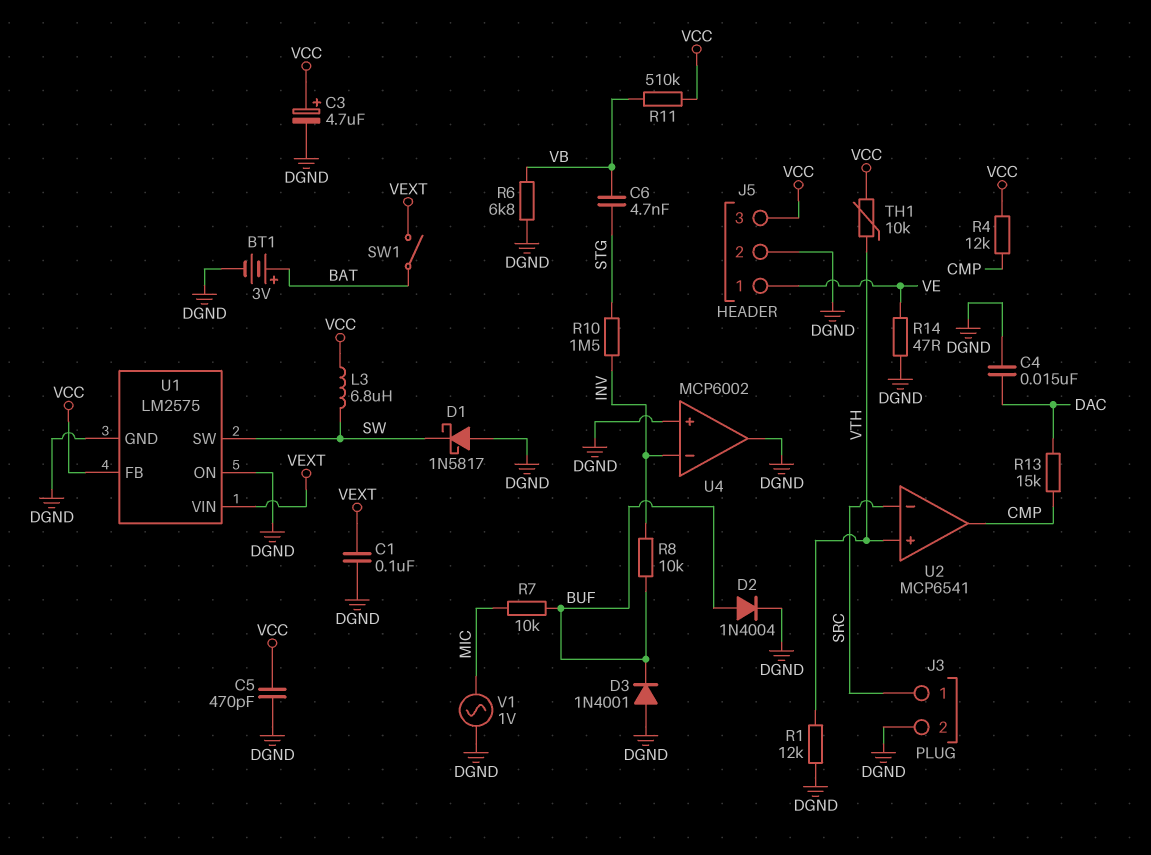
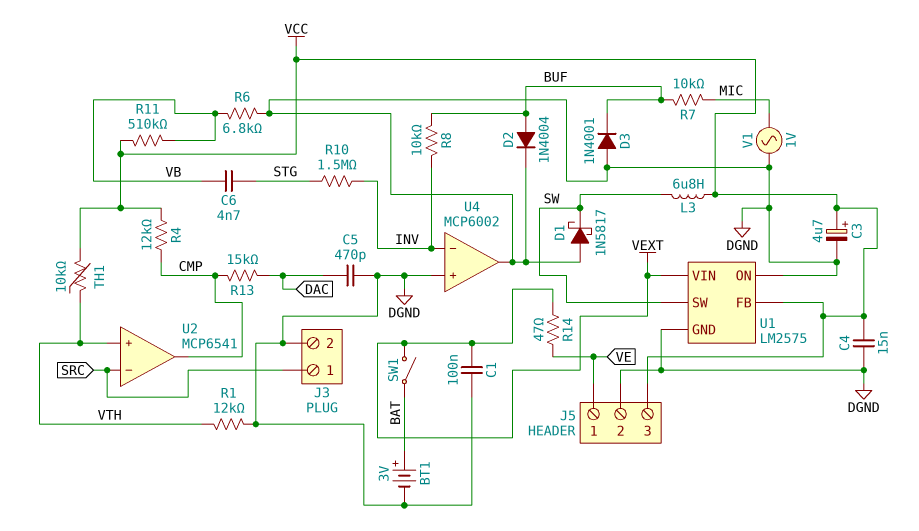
C4: 15nF (DAC, DGND) -> 15nF (DGND, VCC)
C5: 470pF (DGND, VCC) -> 470pF (DAC, DGND)
R14: 47 (DGND, VE) -> 47 (VE, VEXT)

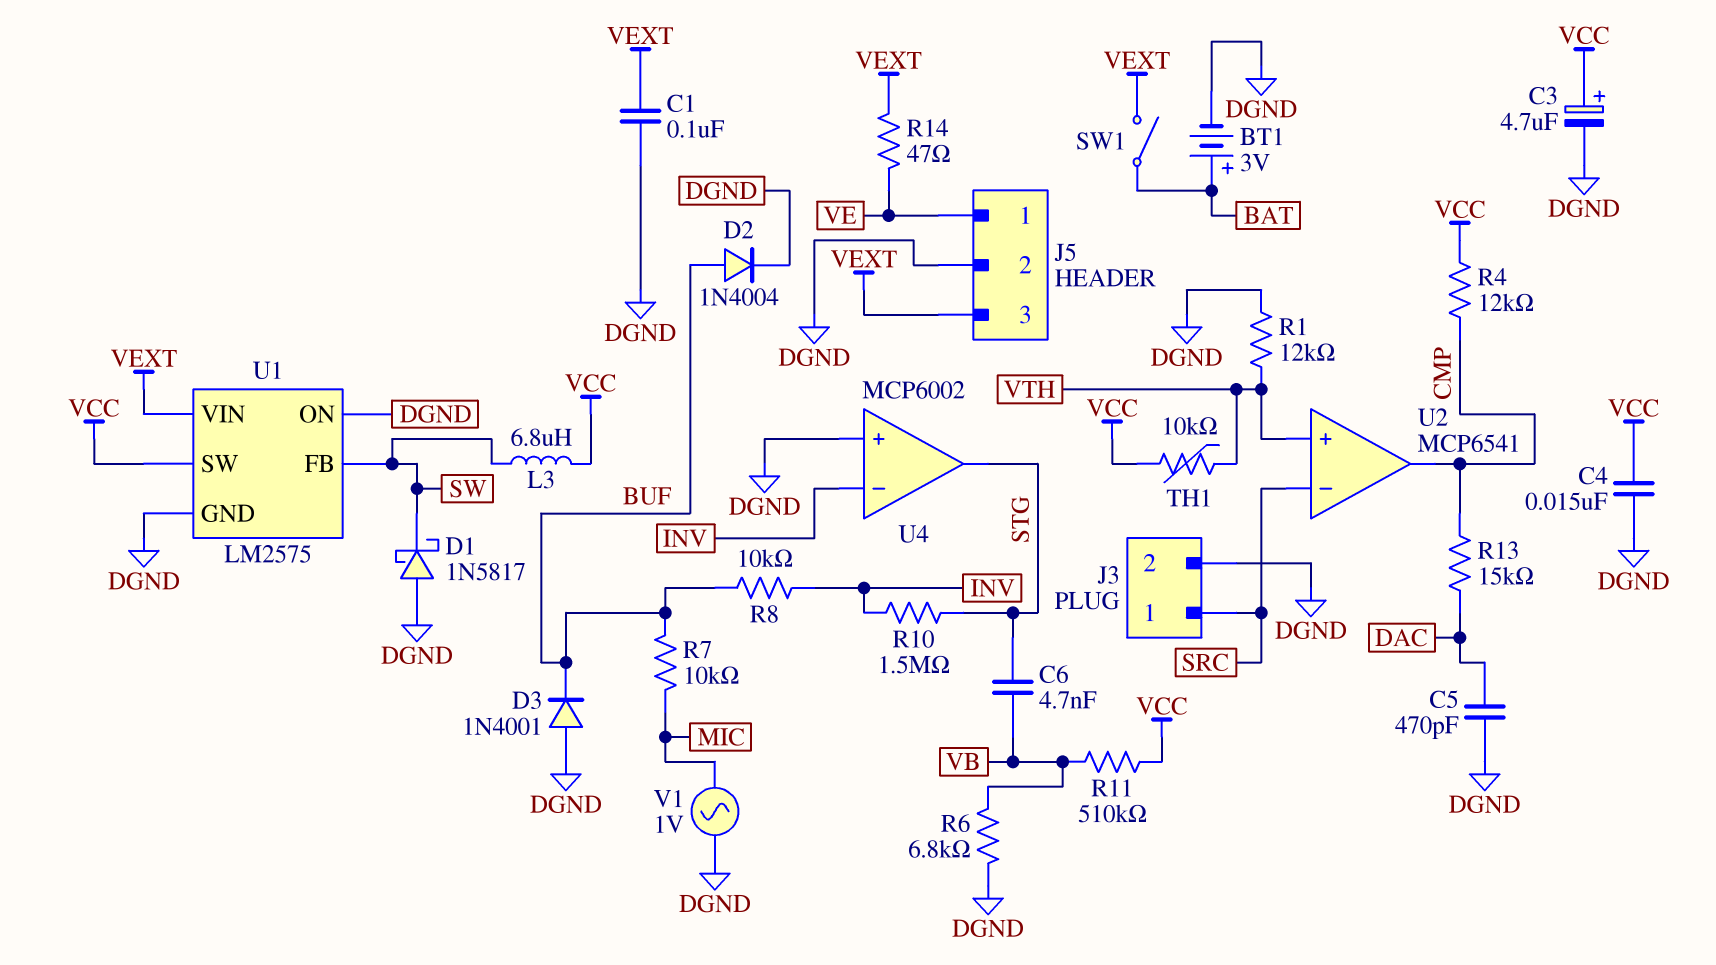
J5 pin 3: VCC -> VEXT
U1 pin FB: VCC -> SW
U1 pin SW: SW -> VCC
U4 pin out: DGND -> STG

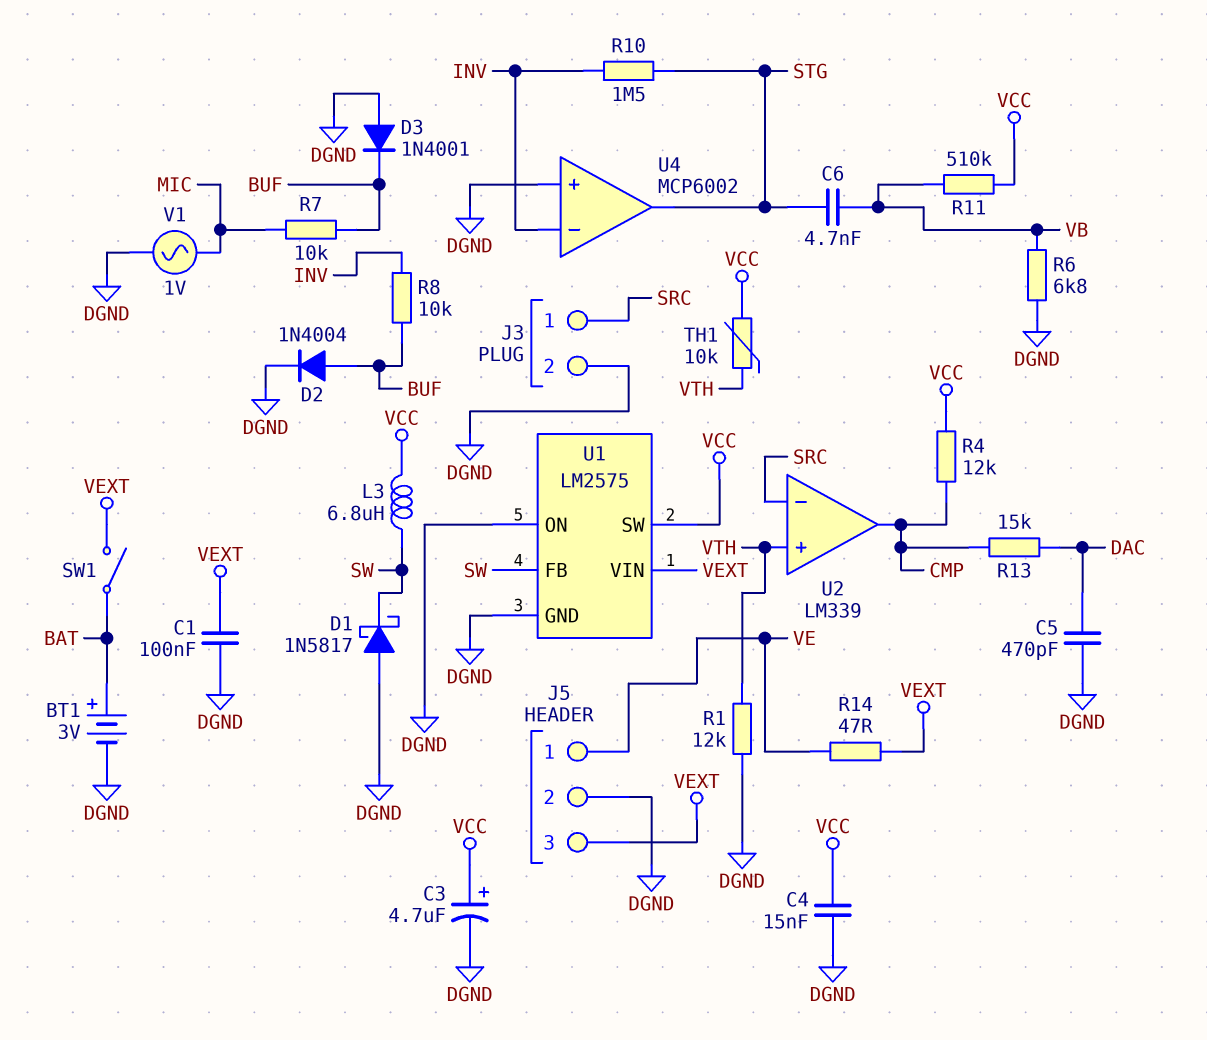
U2: MCP6541 -> LM339

